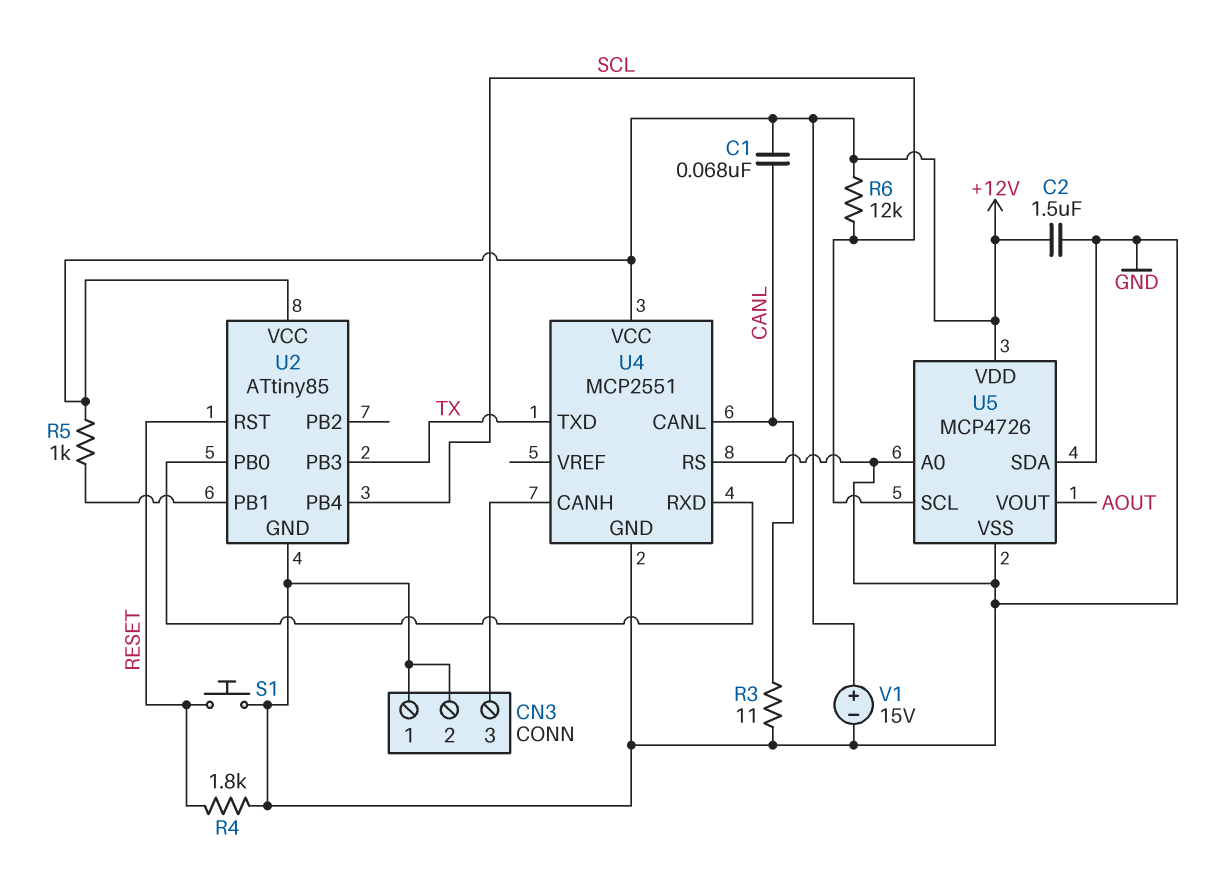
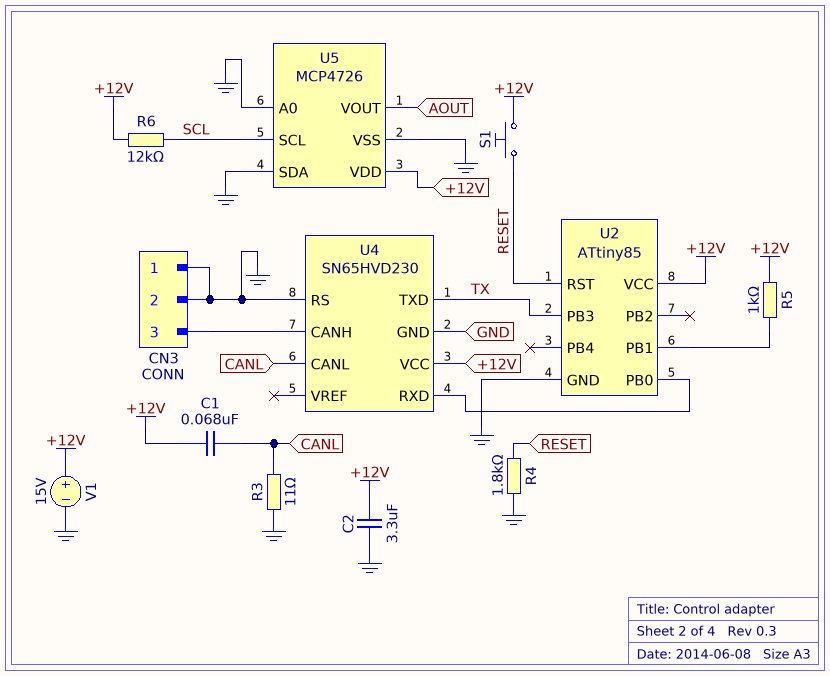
C2: 1.5uF (+12V, GND) -> 3.3uF (+12V, GND)
S1: button (GND, RESET) -> button (+12V, RESET)
U2 pin PB4: SCL -> none
U4: MCP2551 -> SN65HVD230

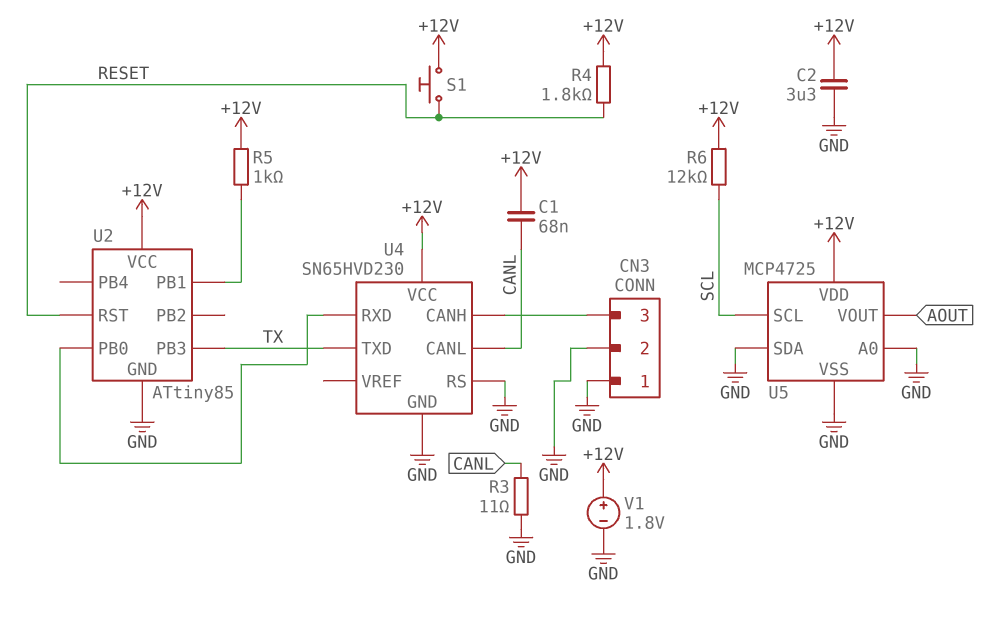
R4: 1.8k (GND, RESET) -> 1.8k (+12V, RESET)
U5: MCP4726 -> MCP4725
V1: 15V (plus +12V, minus GND) -> 1.8V (plus +12V, minus GND)

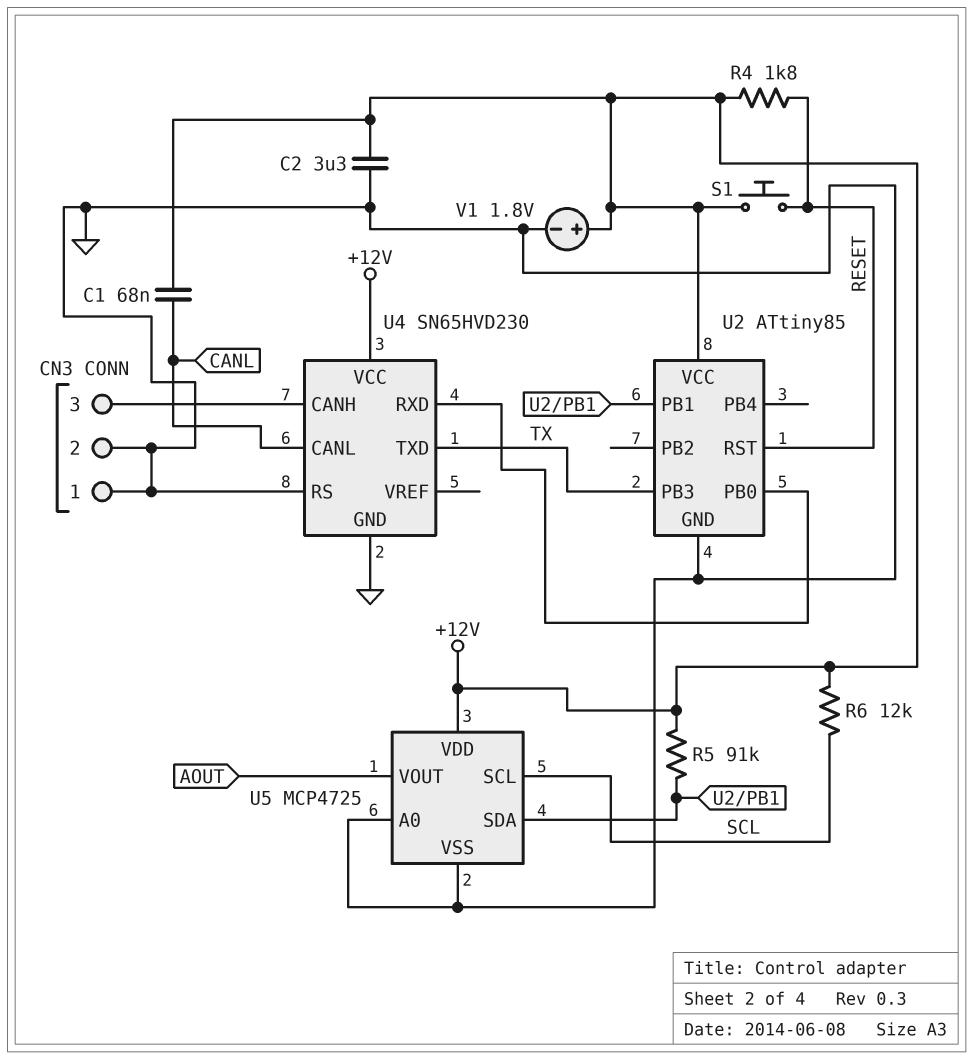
R3: 11 (CANL, GND) -> none
R5: 1k (+12V, U2/PB1) -> 91k (+12V, U2/PB1)
U5 pin SDA: GND -> U2/PB1

